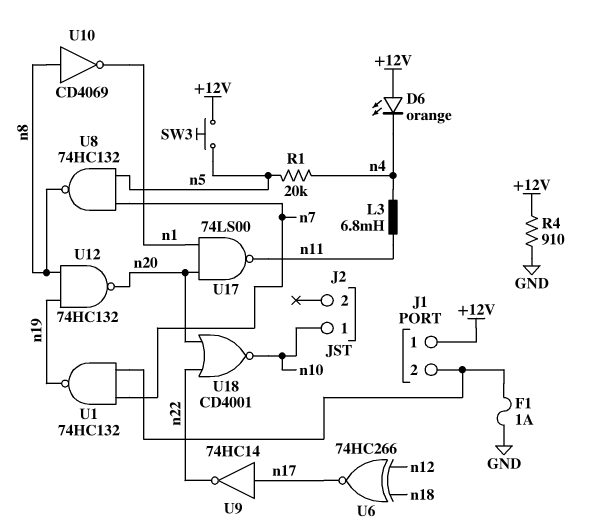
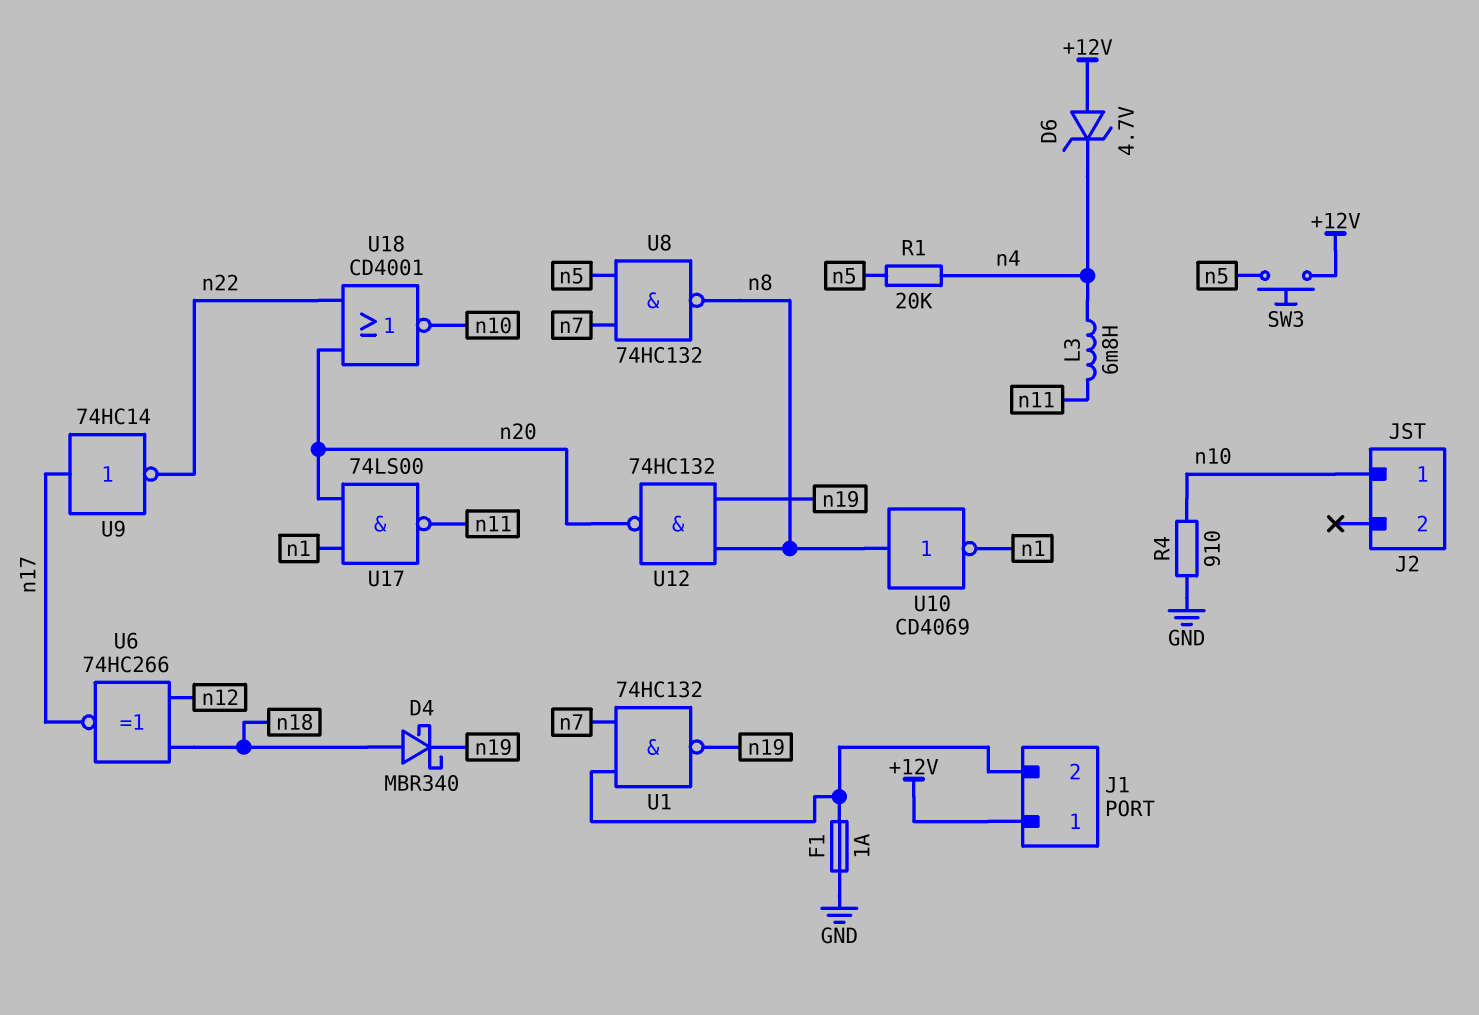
D4: none -> schottky MBR340 (A n18, K n19)
D6: LED orange (A +12V, K n4) -> zener 4.7V (A +12V, K n4)
R4: 910 (+12V, GND) -> 910 (GND, n10)

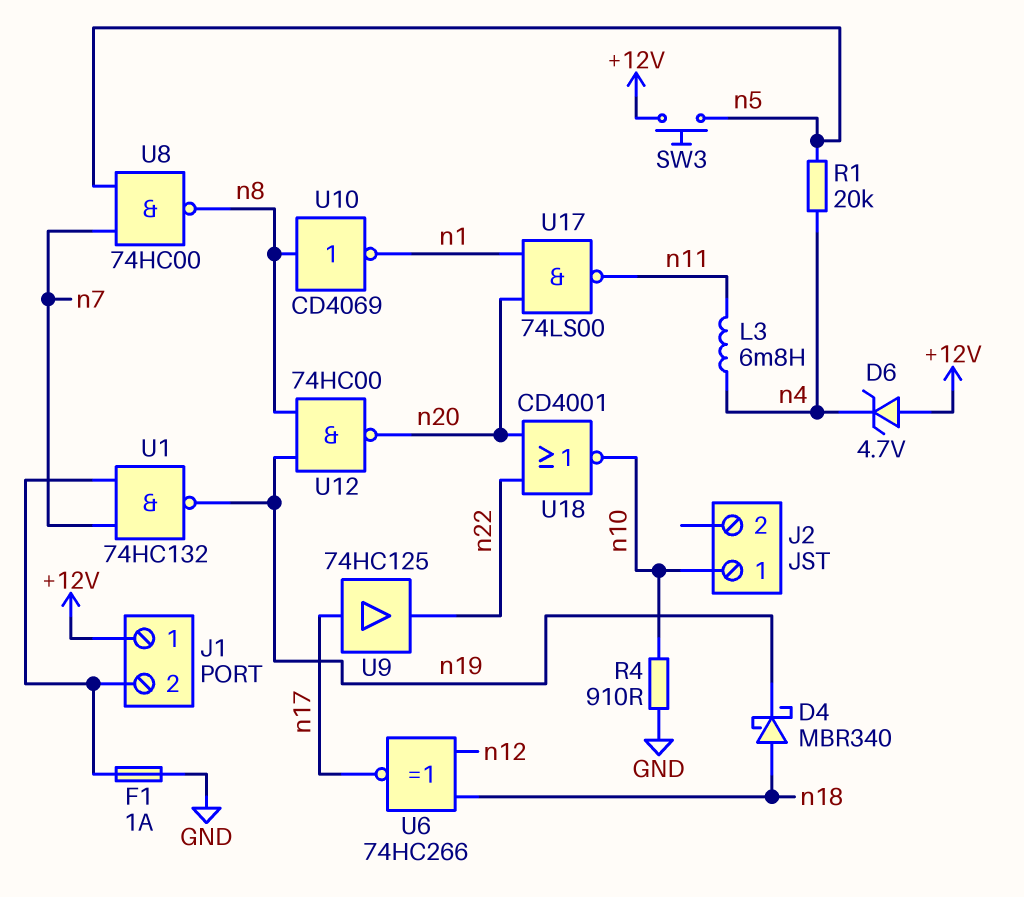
U8: NAND 74HC132 (in n5, in n7, out n8) -> NAND 74HC00 (in n5, in n7, out n8)
U9: NOT 74HC14 (in n17, out n22) -> buffer 74HC125 (in n17, out n22)
U12: NAND 74HC132 (in n8, in n19, out n20) -> NAND 74HC00 (in n8, in n19, out n20)

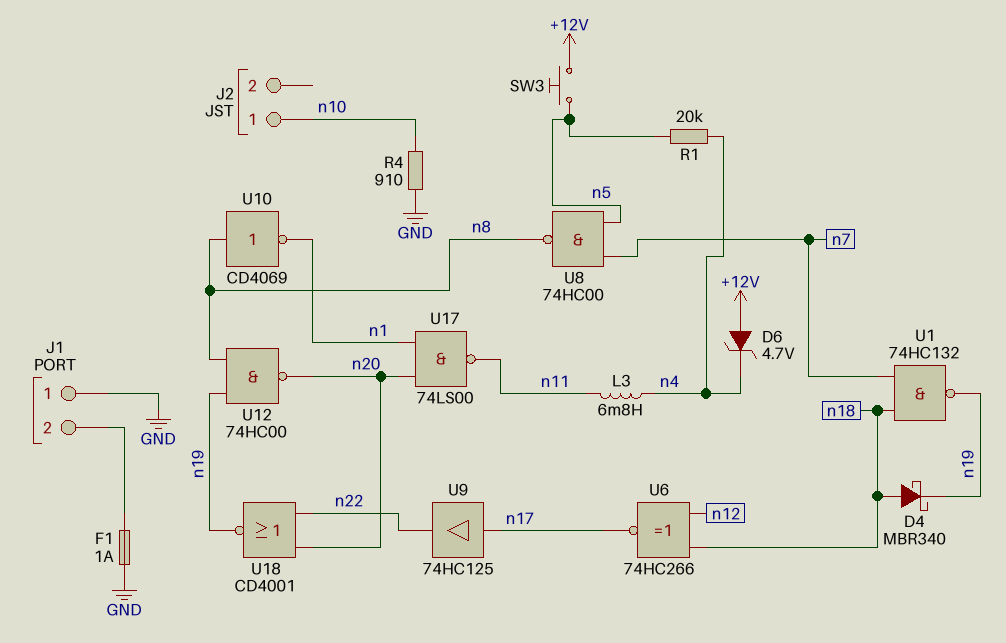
J1 pin 1: +12V -> GND
U1: NAND 74HC132 (in J1/2, in n7, out n19) -> NAND 74HC132 (in n7, in n18, out n19)
U18: NOR CD4001 (in n20, in n22, out n10) -> NOR CD4001 (in n20, in n22, out n19)

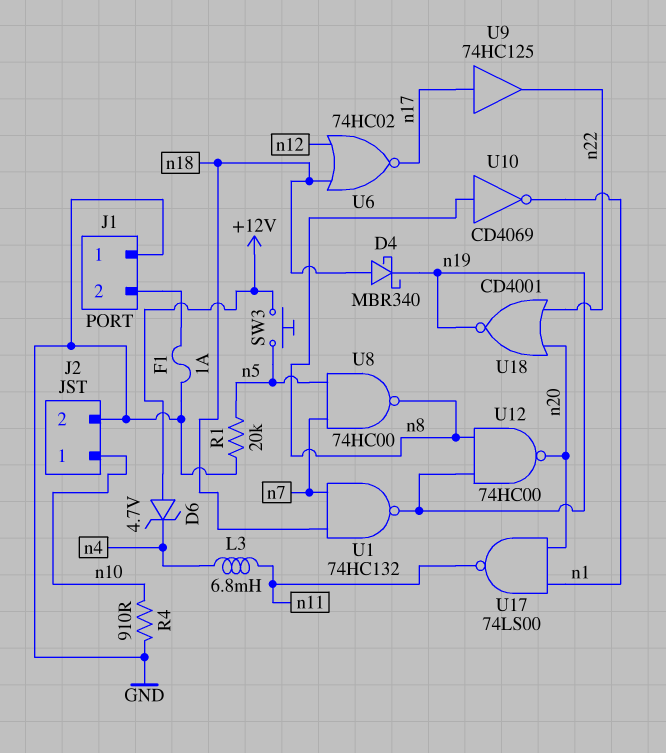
J2 pin 2: none -> GND
R1: 20k (n4, n5) -> 20k (GND, n5)
U6: XNOR 74HC266 (in n12, in n18, out n17) -> NOR 74HC02 (in n12, in n18, out n17)

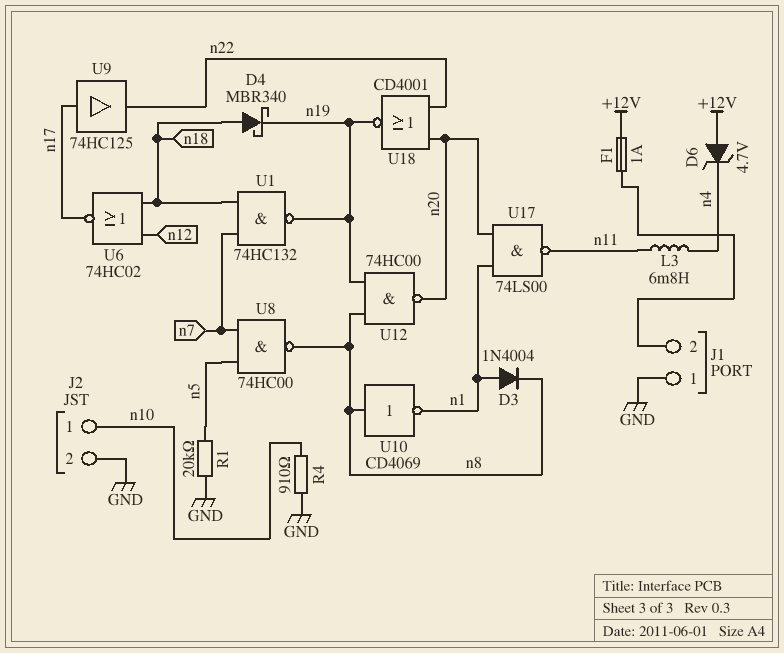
D3: none -> diode 1N4004 (A n1, K n8)
F1: 1A (GND, J1/2) -> 1A (+12V, J1/2)
SW3: button (+12V, n5) -> none

